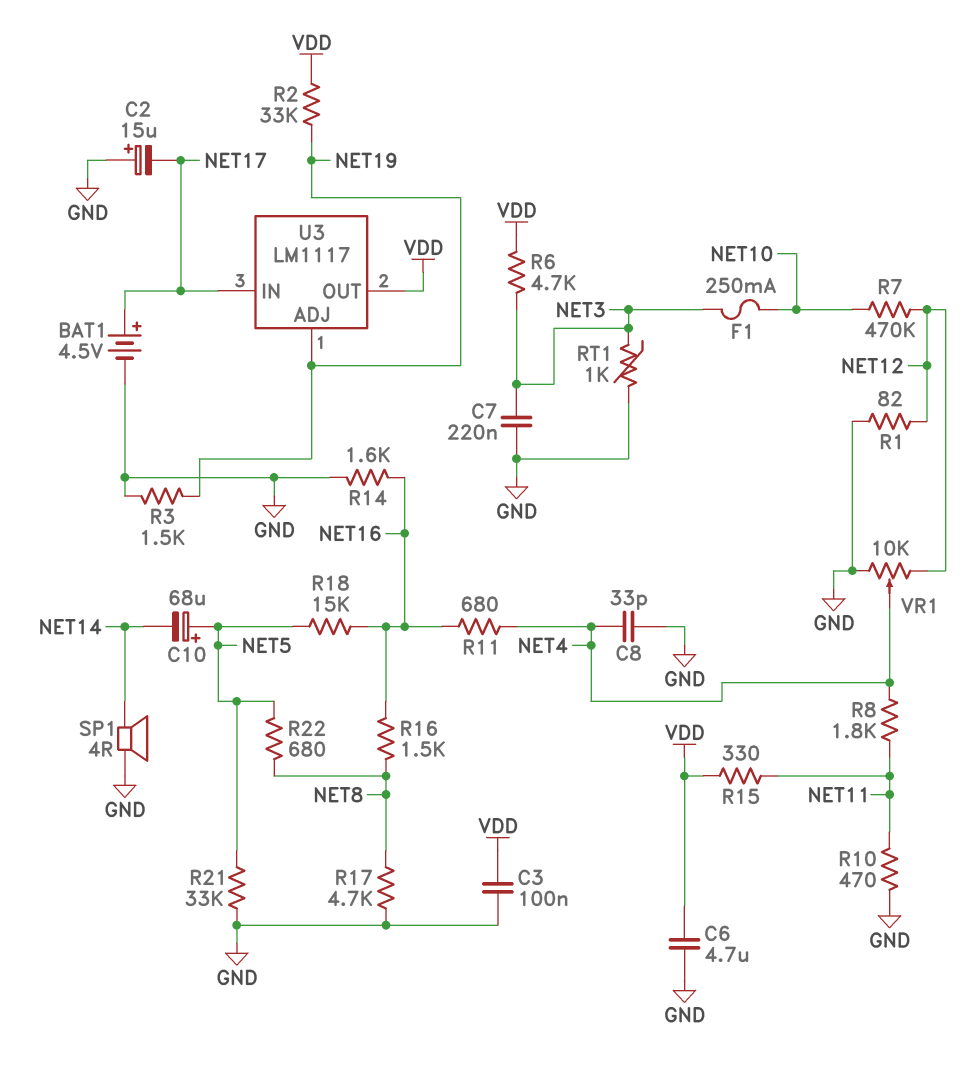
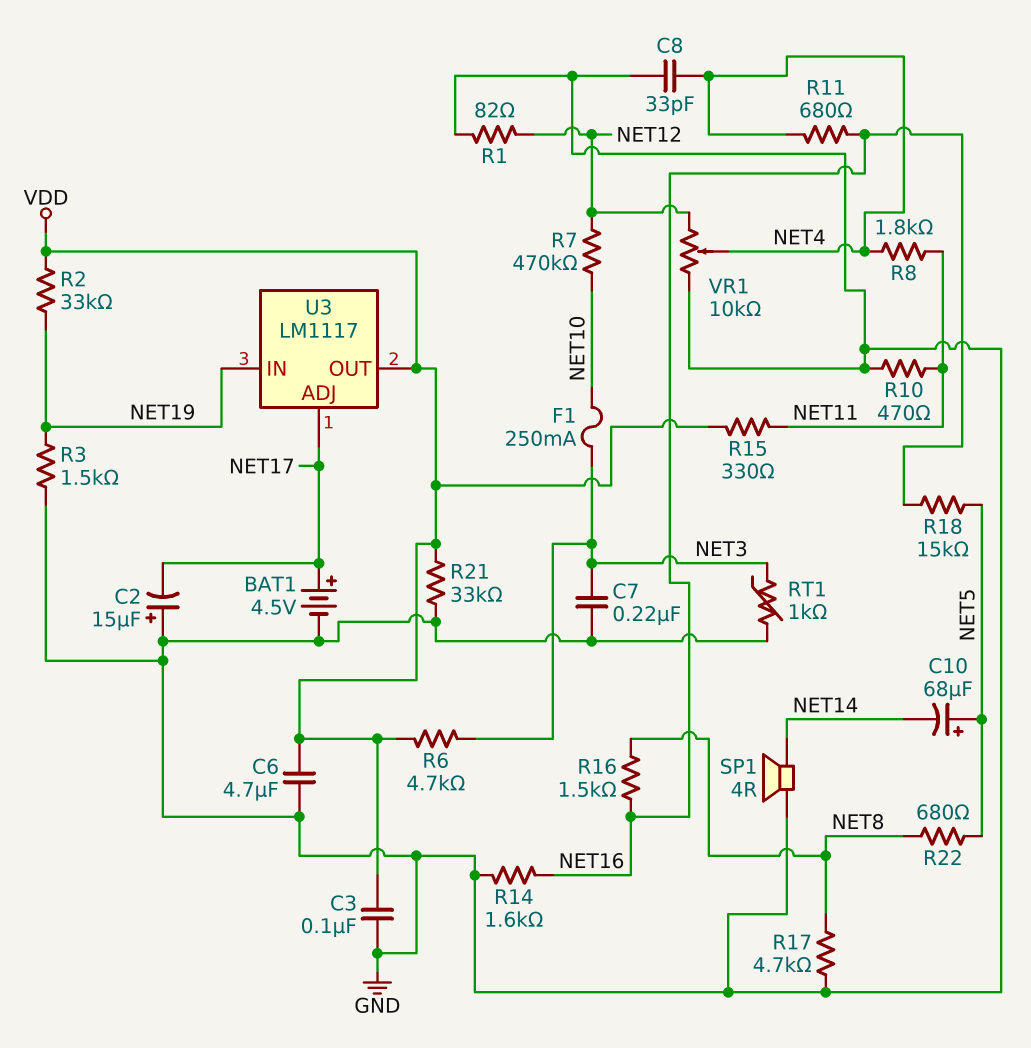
R21: 33k (GND, NET5) -> 33k (GND, VDD)
U3 pin ADJ: NET19 -> NET17
U3 pin IN: NET17 -> NET19

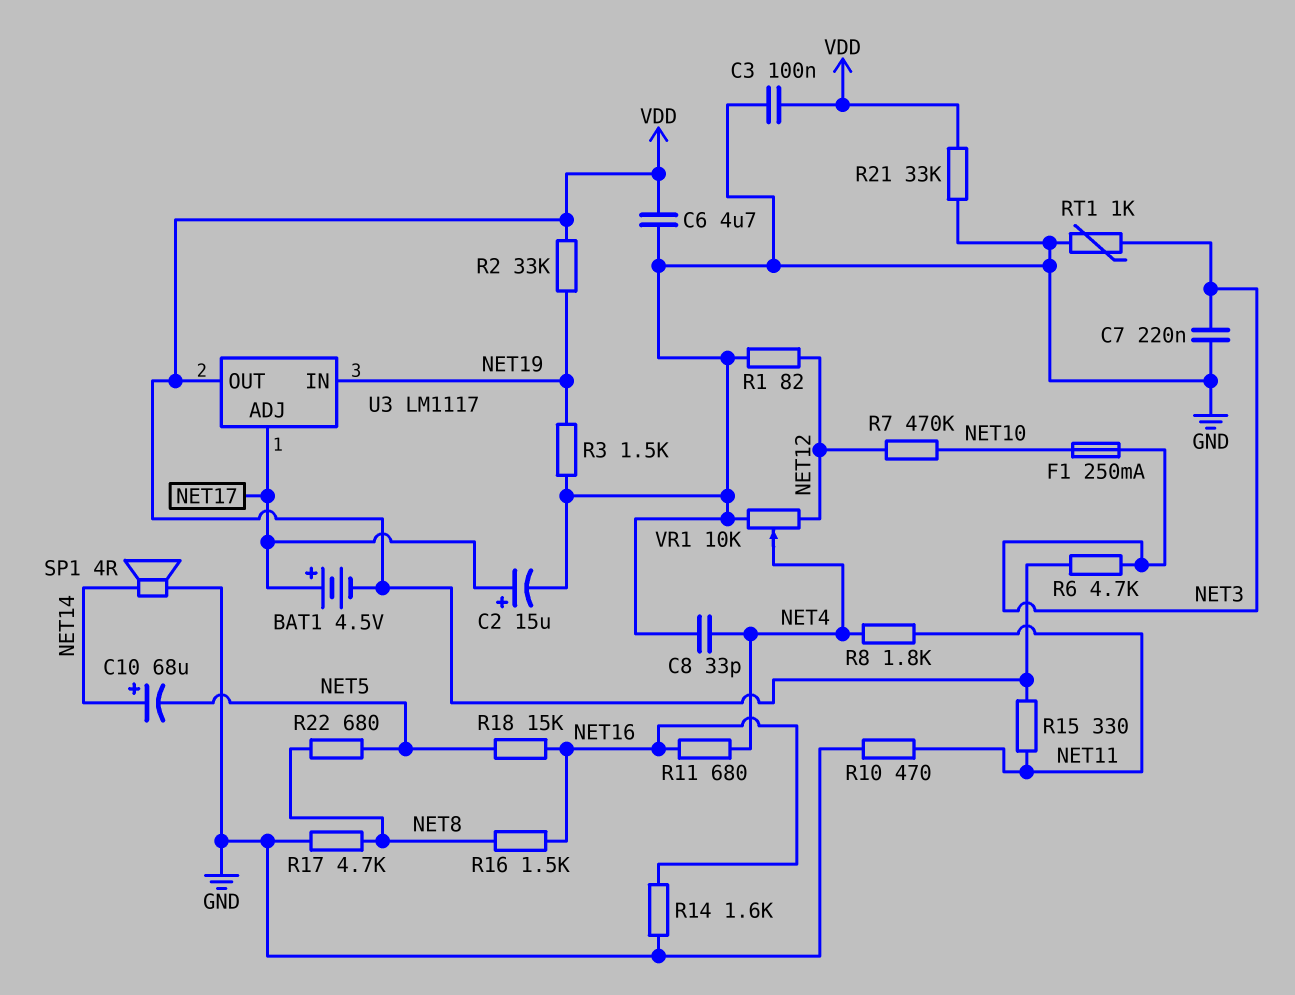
BAT1: 4.5V (plus NET17, minus GND) -> 4.5V (plus NET17, minus VDD)
C2: 15uF (plus GND, minus NET17) -> 15uF (plus NET17, minus GND)
C10: 68uF (plus NET5, minus NET14) -> 68uF (plus NET14, minus NET5)

